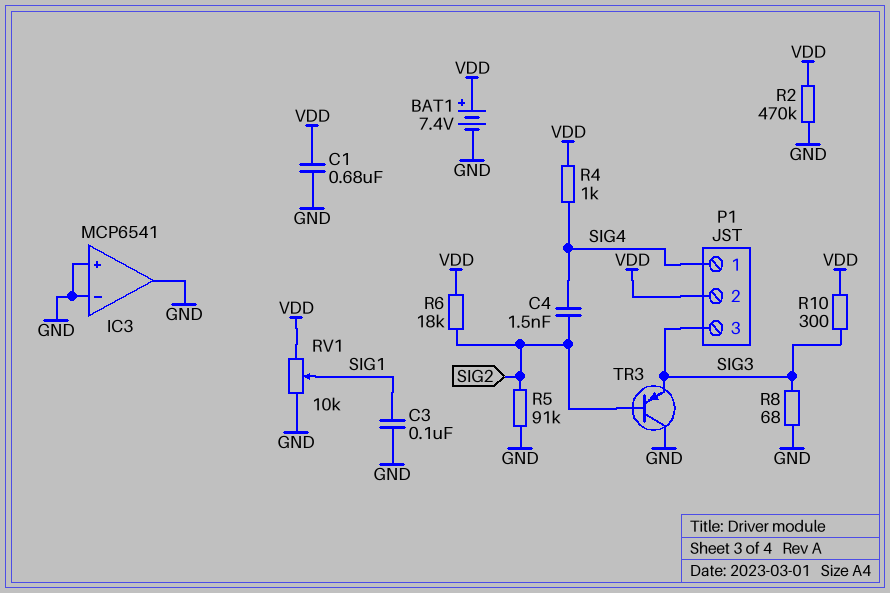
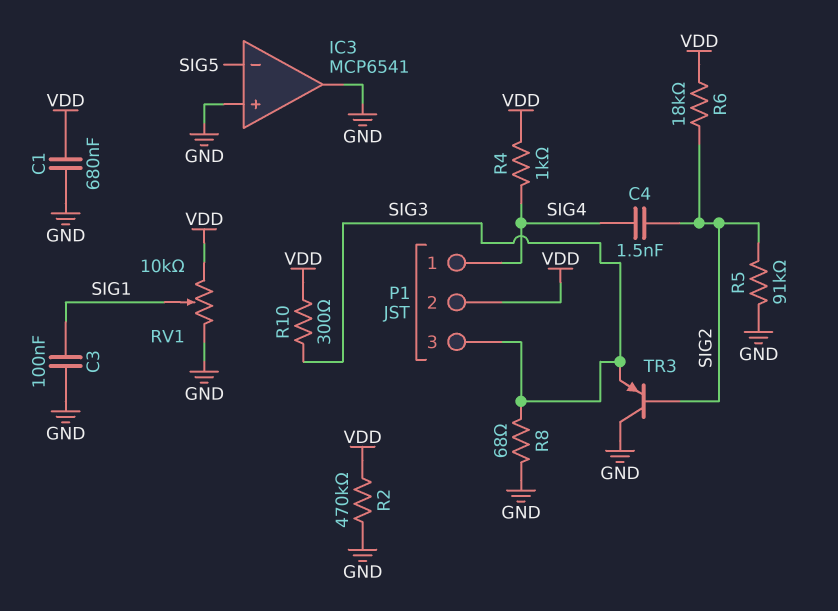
BAT1: 7.4V (plus VDD, minus GND) -> none
IC3 pin in-: GND -> SIG5

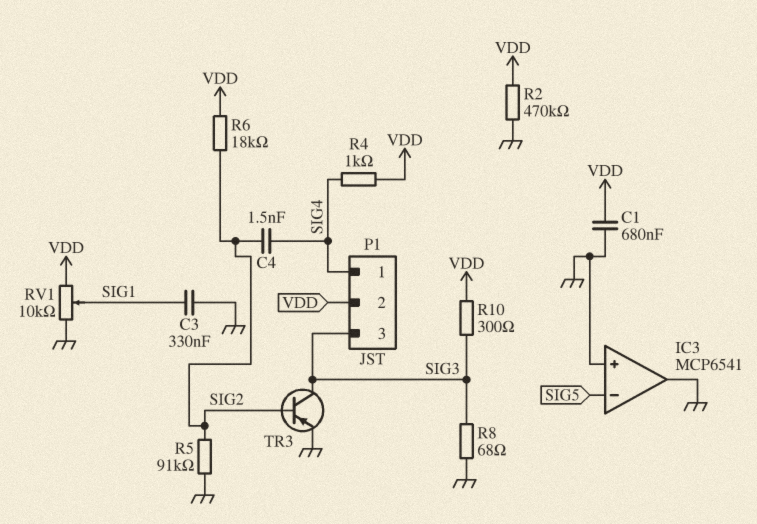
C3: 100nF (GND, SIG1) -> 330nF (GND, SIG1)
TR3: PNP (B SIG2, C GND, E SIG3) -> PNP (B SIG2, C SIG3, E GND)

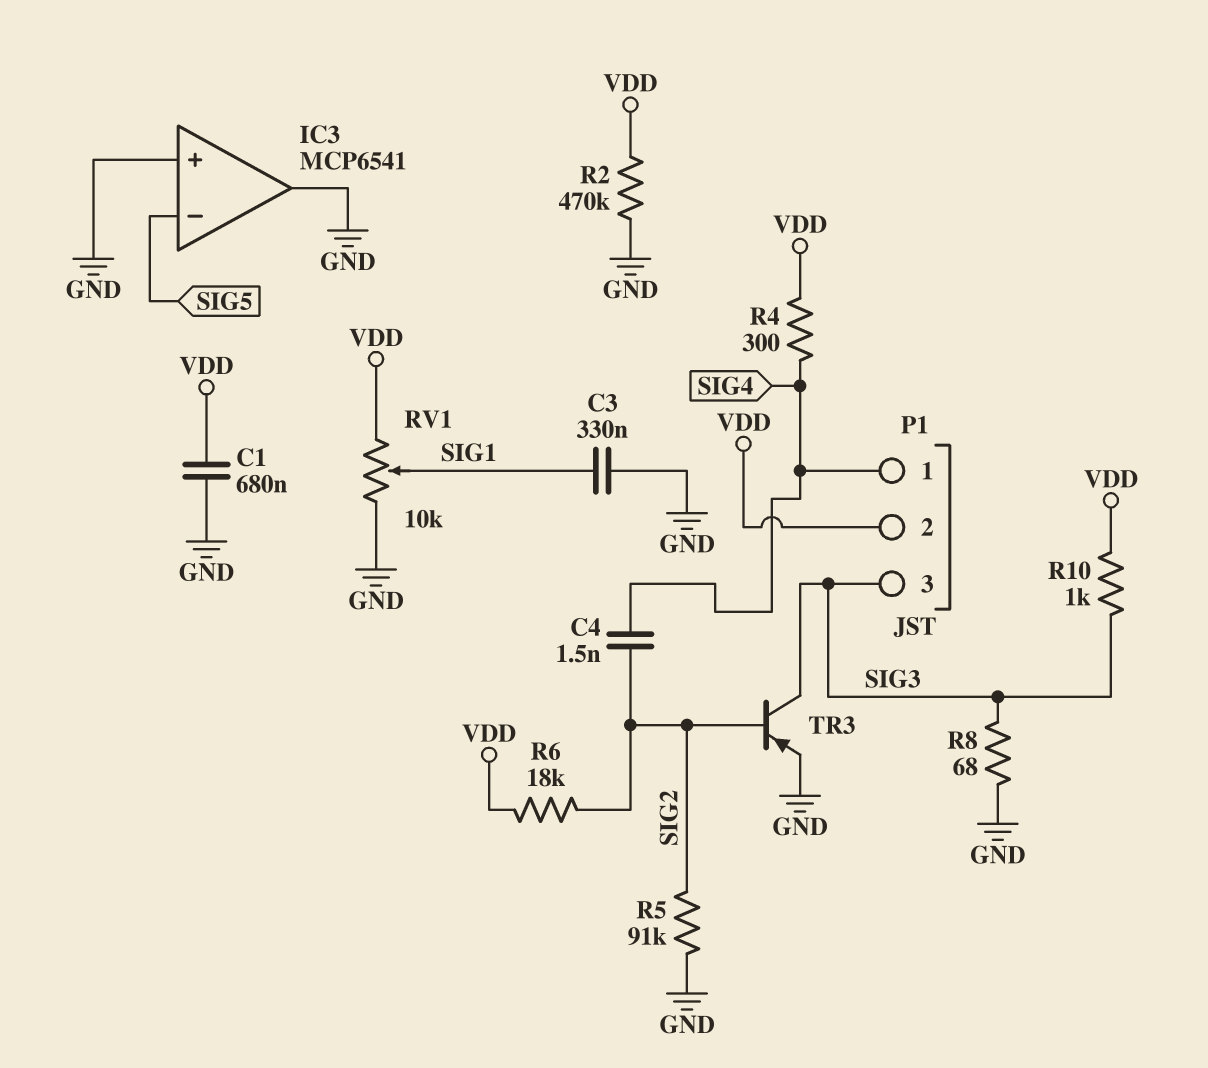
R4: 1k (SIG4, VDD) -> 300 (SIG4, VDD)
R10: 300 (SIG3, VDD) -> 1k (SIG3, VDD)

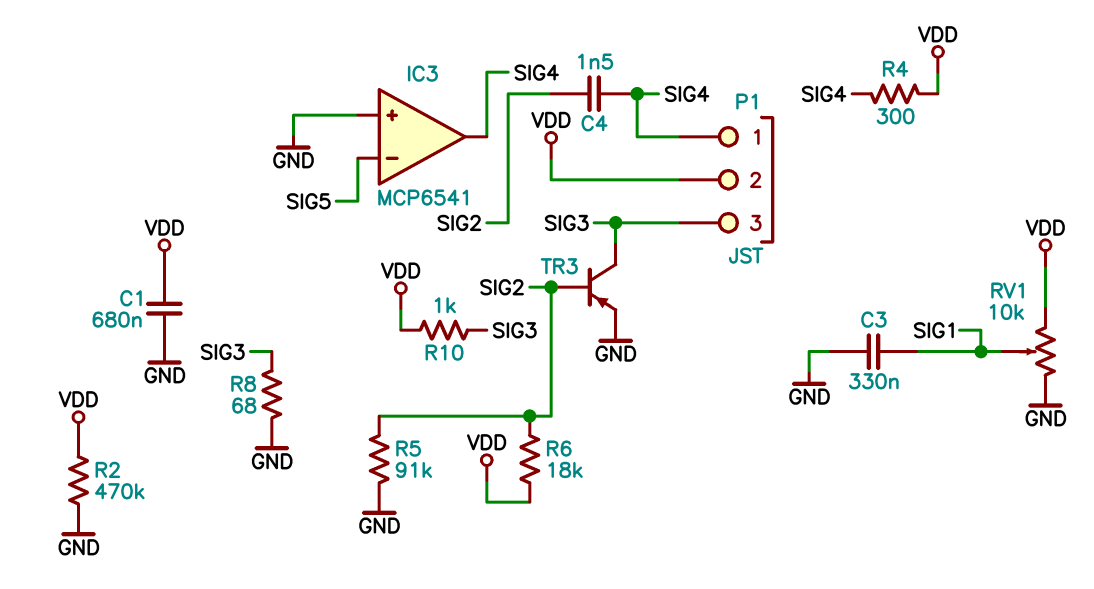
IC3 pin out: GND -> SIG4

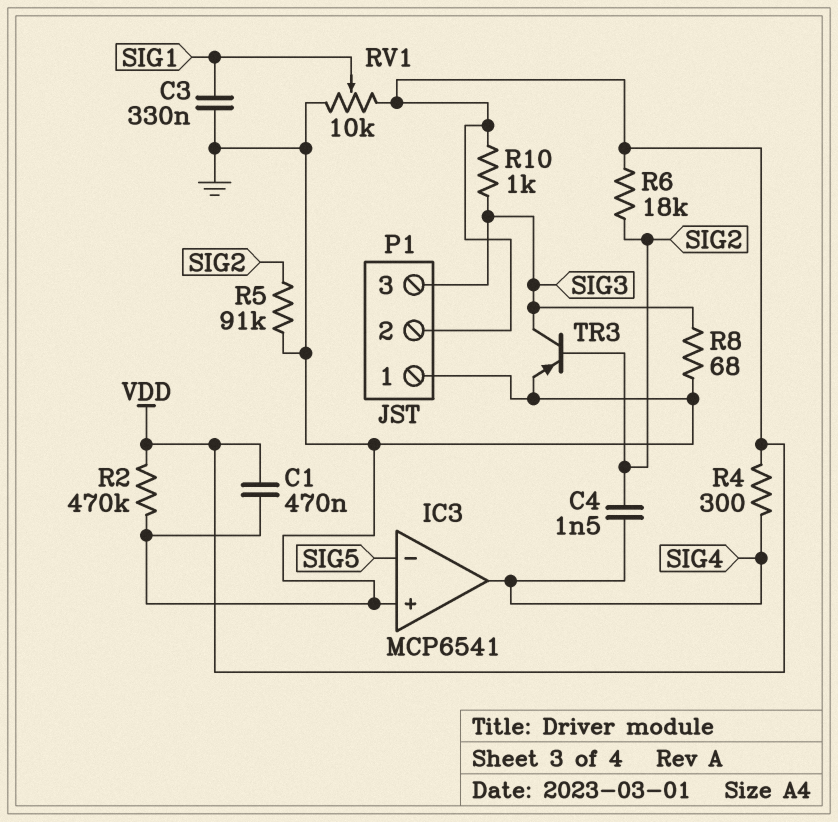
C1: 680nF (GND, VDD) -> 470nF (GND, VDD)
P1 pin 1: SIG4 -> GND

